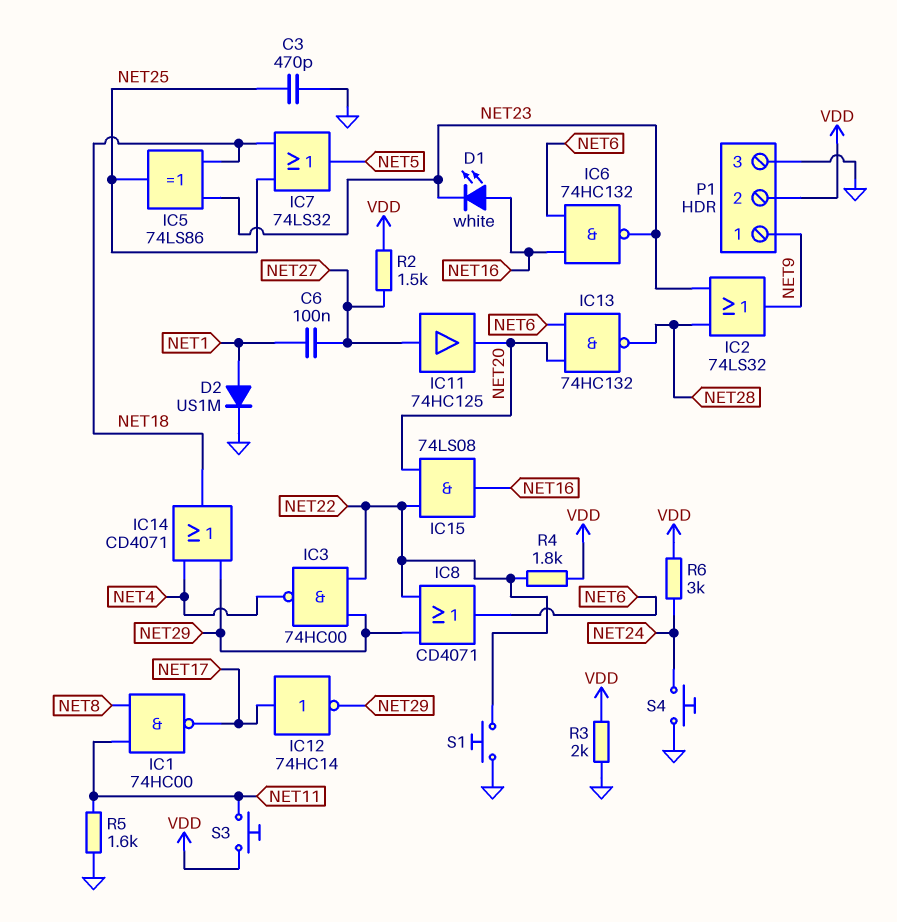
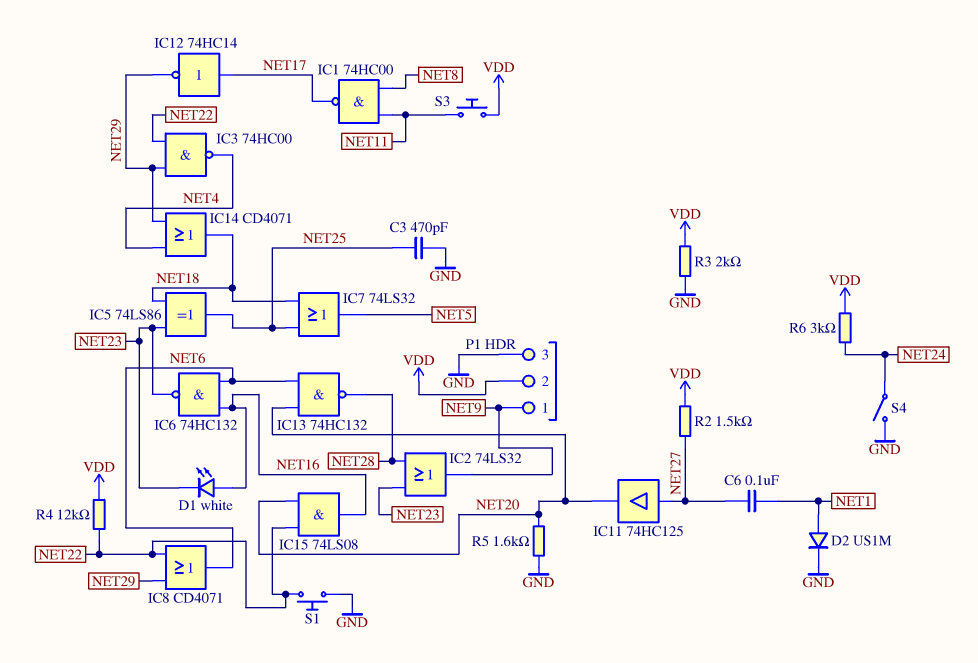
R4: 1.8k (NET22, VDD) -> 12k (NET22, VDD)
R5: 1.6k (GND, NET11) -> 1.6k (GND, NET20)
S4: button (GND, NET24) -> switch (GND, NET24)

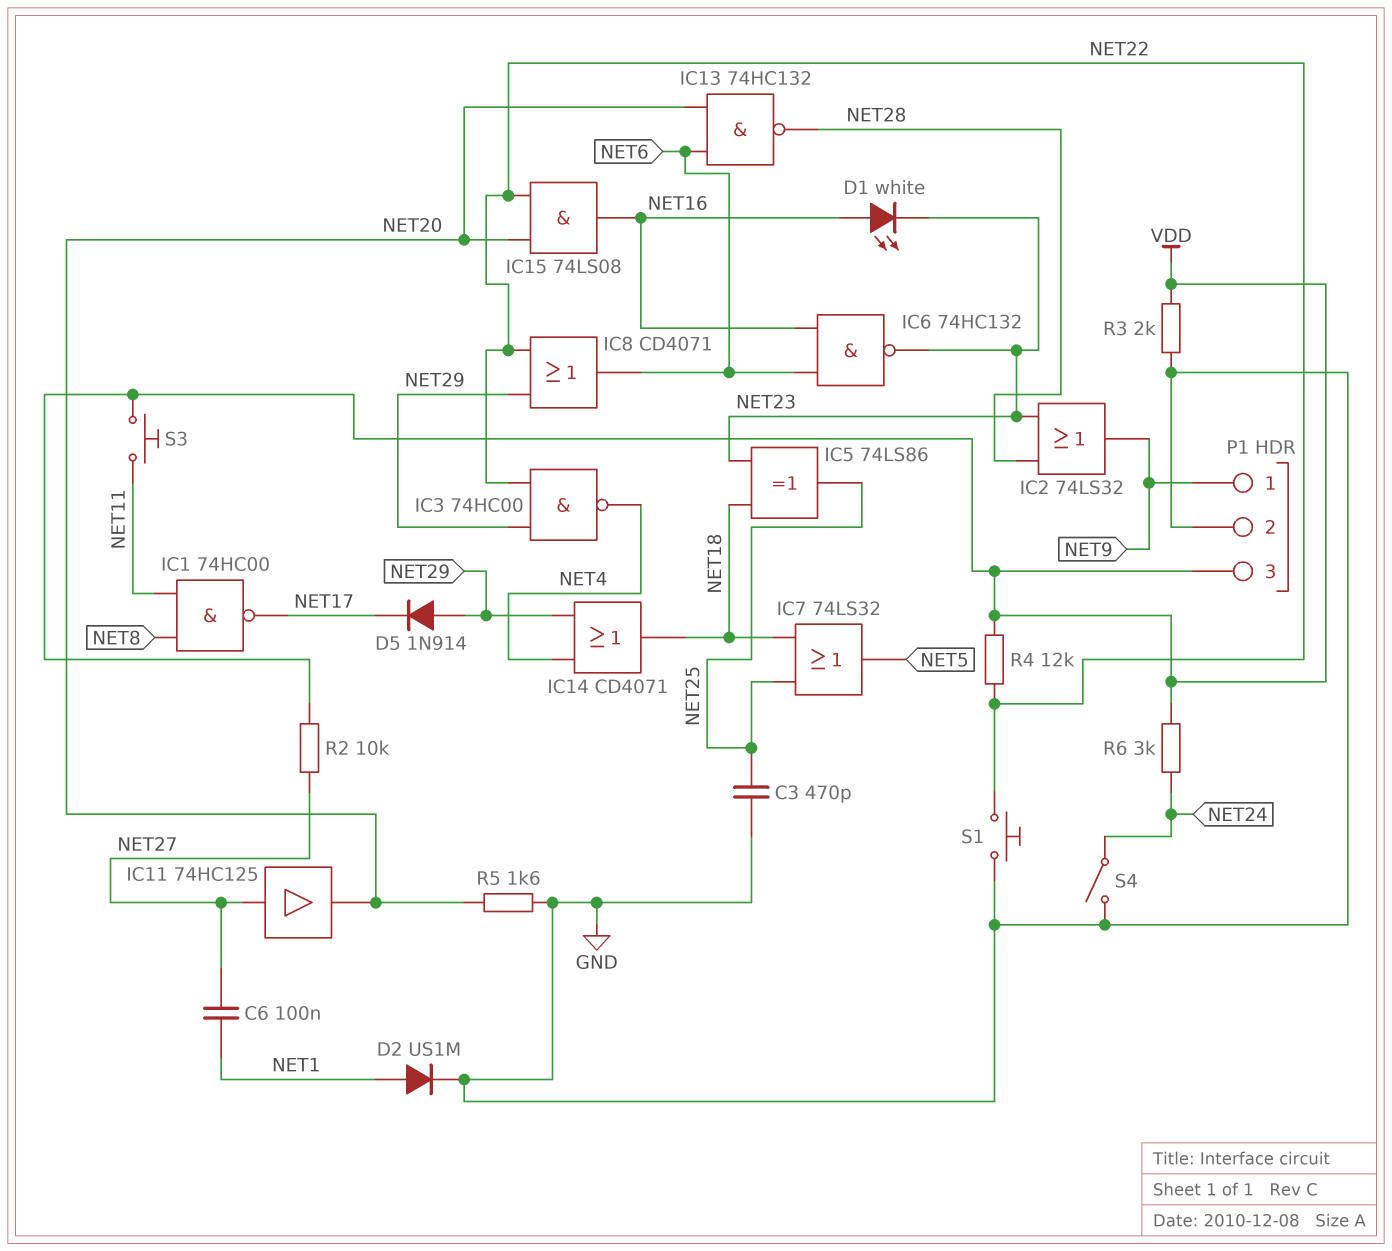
D5: none -> diode 1N914 (A NET29, K NET17)
IC12: NOT 74HC14 (in NET17, out NET29) -> none
P1 pin 2: VDD -> GND
P1 pin 3: GND -> VDD
R2: 1.5k (NET27, VDD) -> 10k (NET27, VDD)

